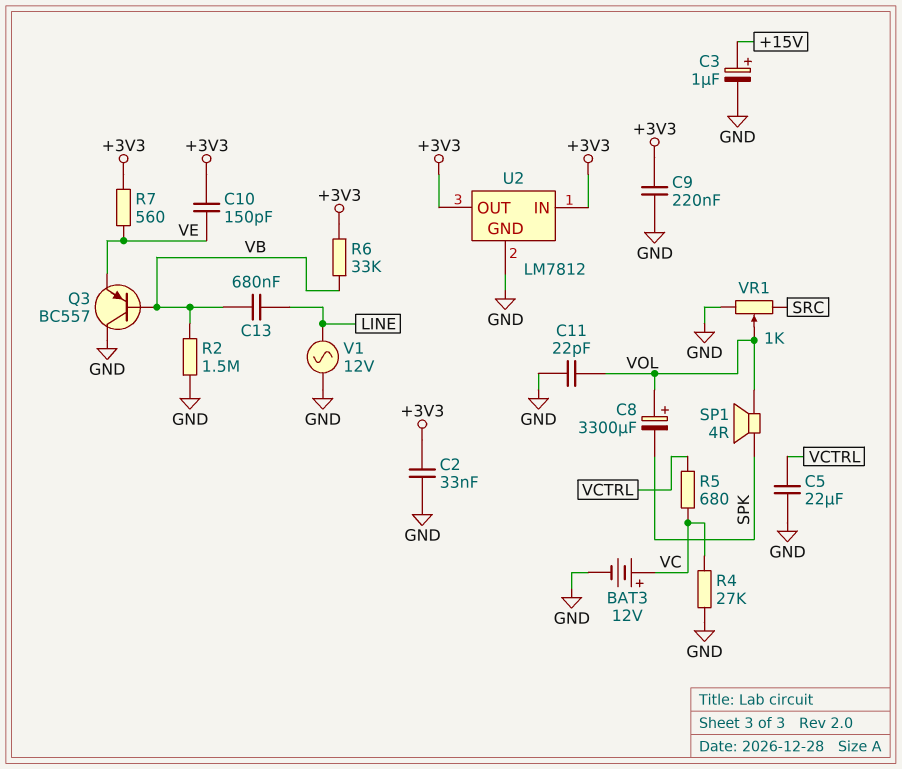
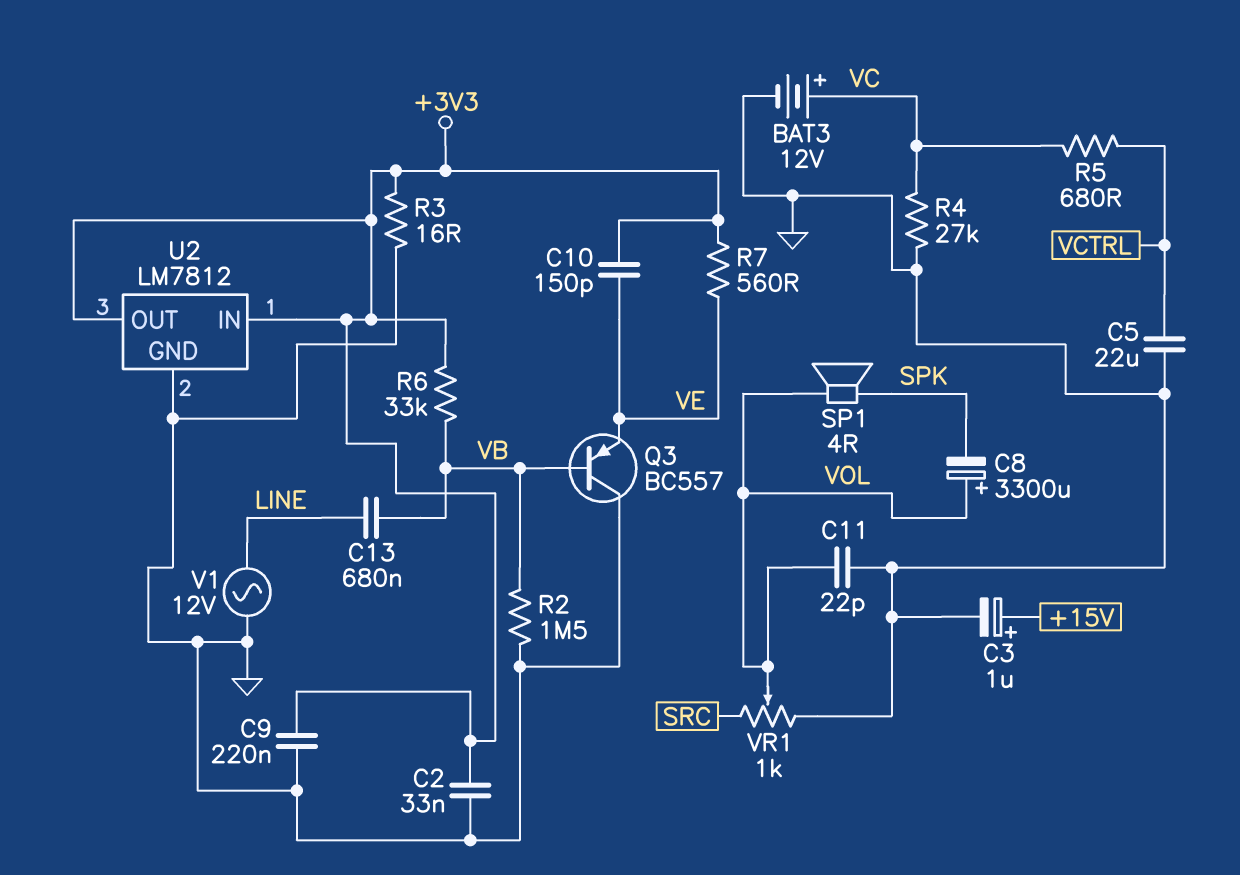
R3: none -> 16 (+3V3, GND)

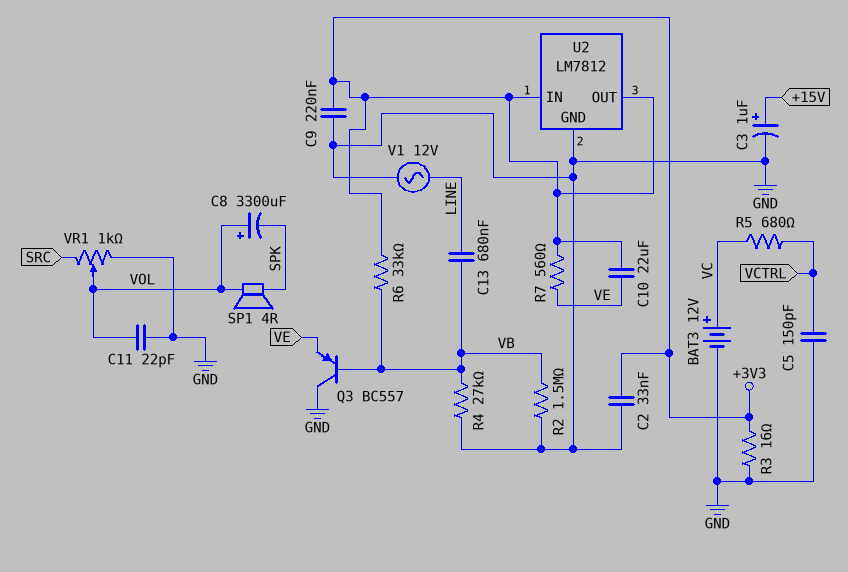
C5: 22uF (GND, VCTRL) -> 150pF (GND, VCTRL)
C10: 150pF (+3V3, VE) -> 22uF (+3V3, VE)
R4: 27k (GND, VC) -> 27k (GND, VB)

